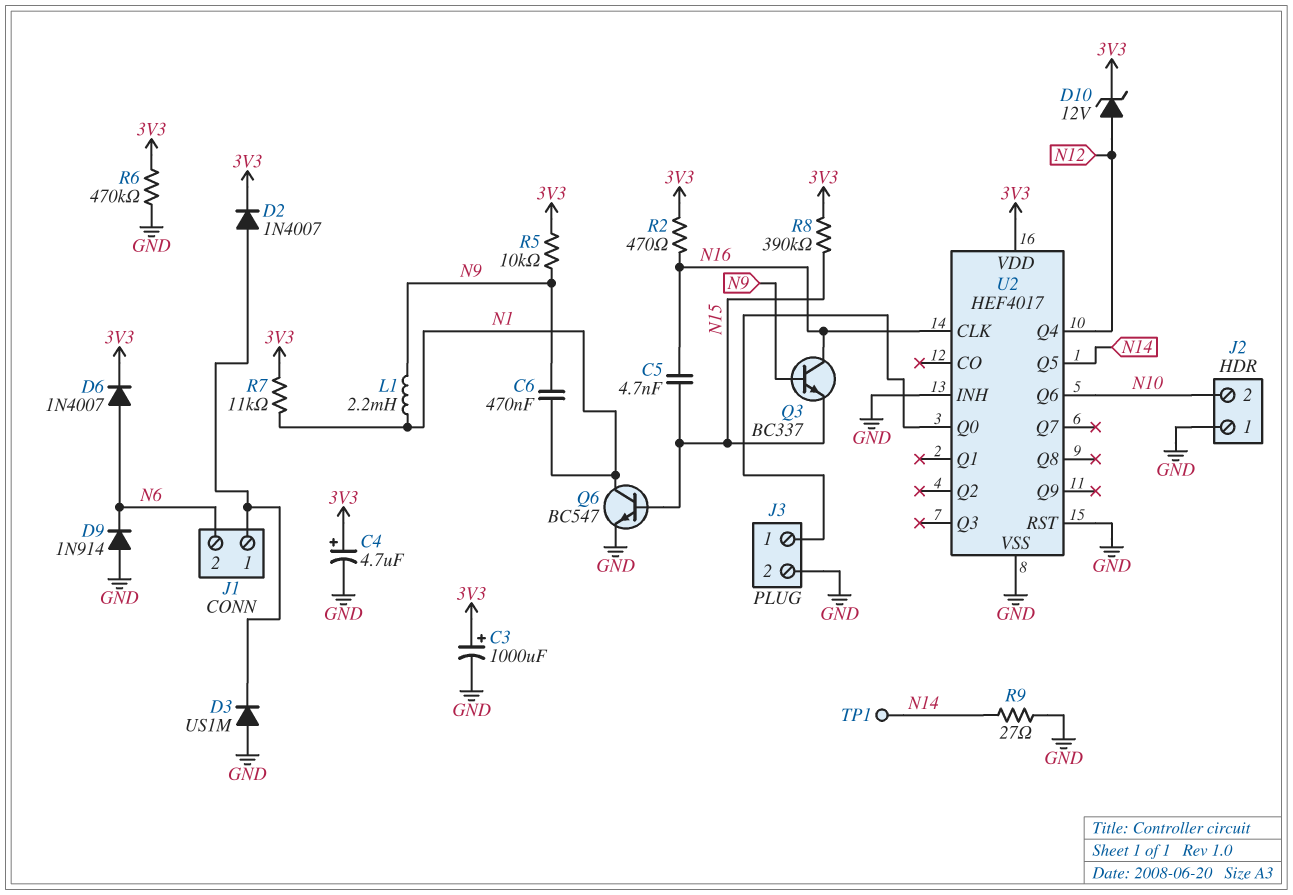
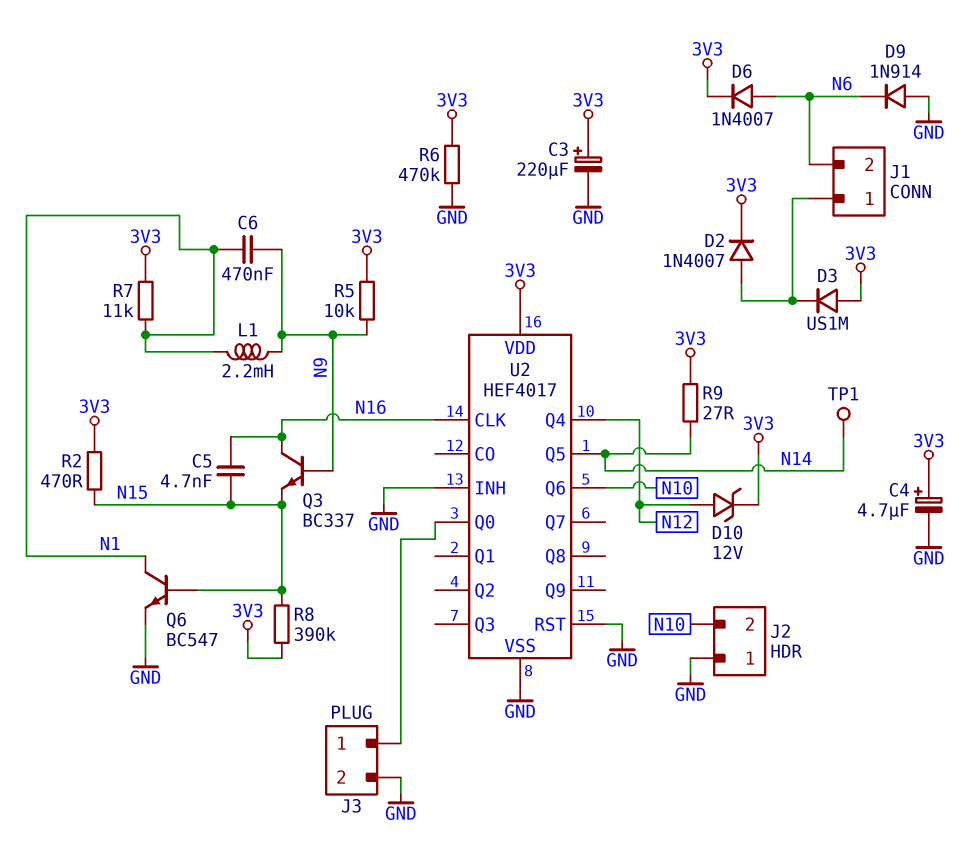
C3: 1000uF (plus 3V3, minus GND) -> 220uF (plus 3V3, minus GND)
D3: diode US1M (A GND, K J1/1) -> diode US1M (A 3V3, K J1/1)
R2: 470 (3V3, N16) -> 470 (3V3, N15)
R9: 27 (GND, N14) -> 27 (3V3, N14)

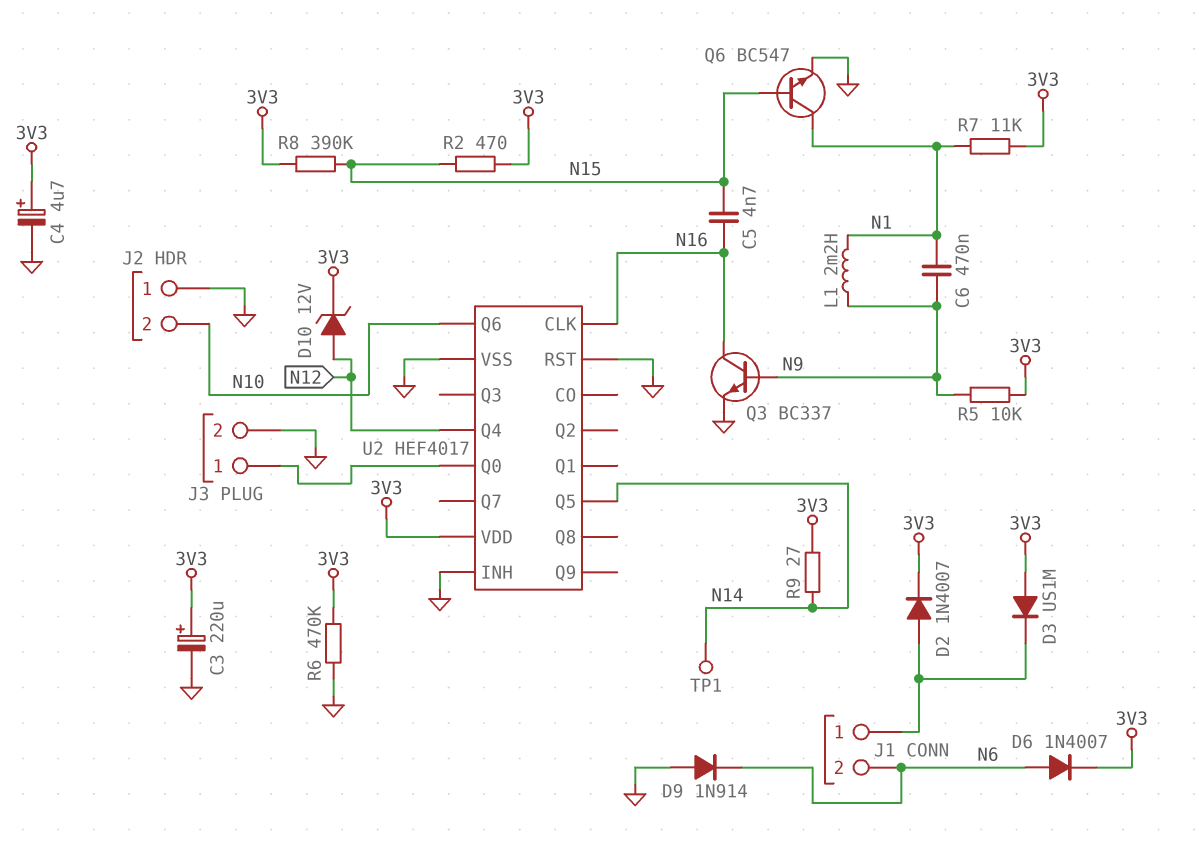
Q3: NPN BC337 (B N9, C N16, E N15) -> NPN BC337 (B N9, C N16, E GND)

